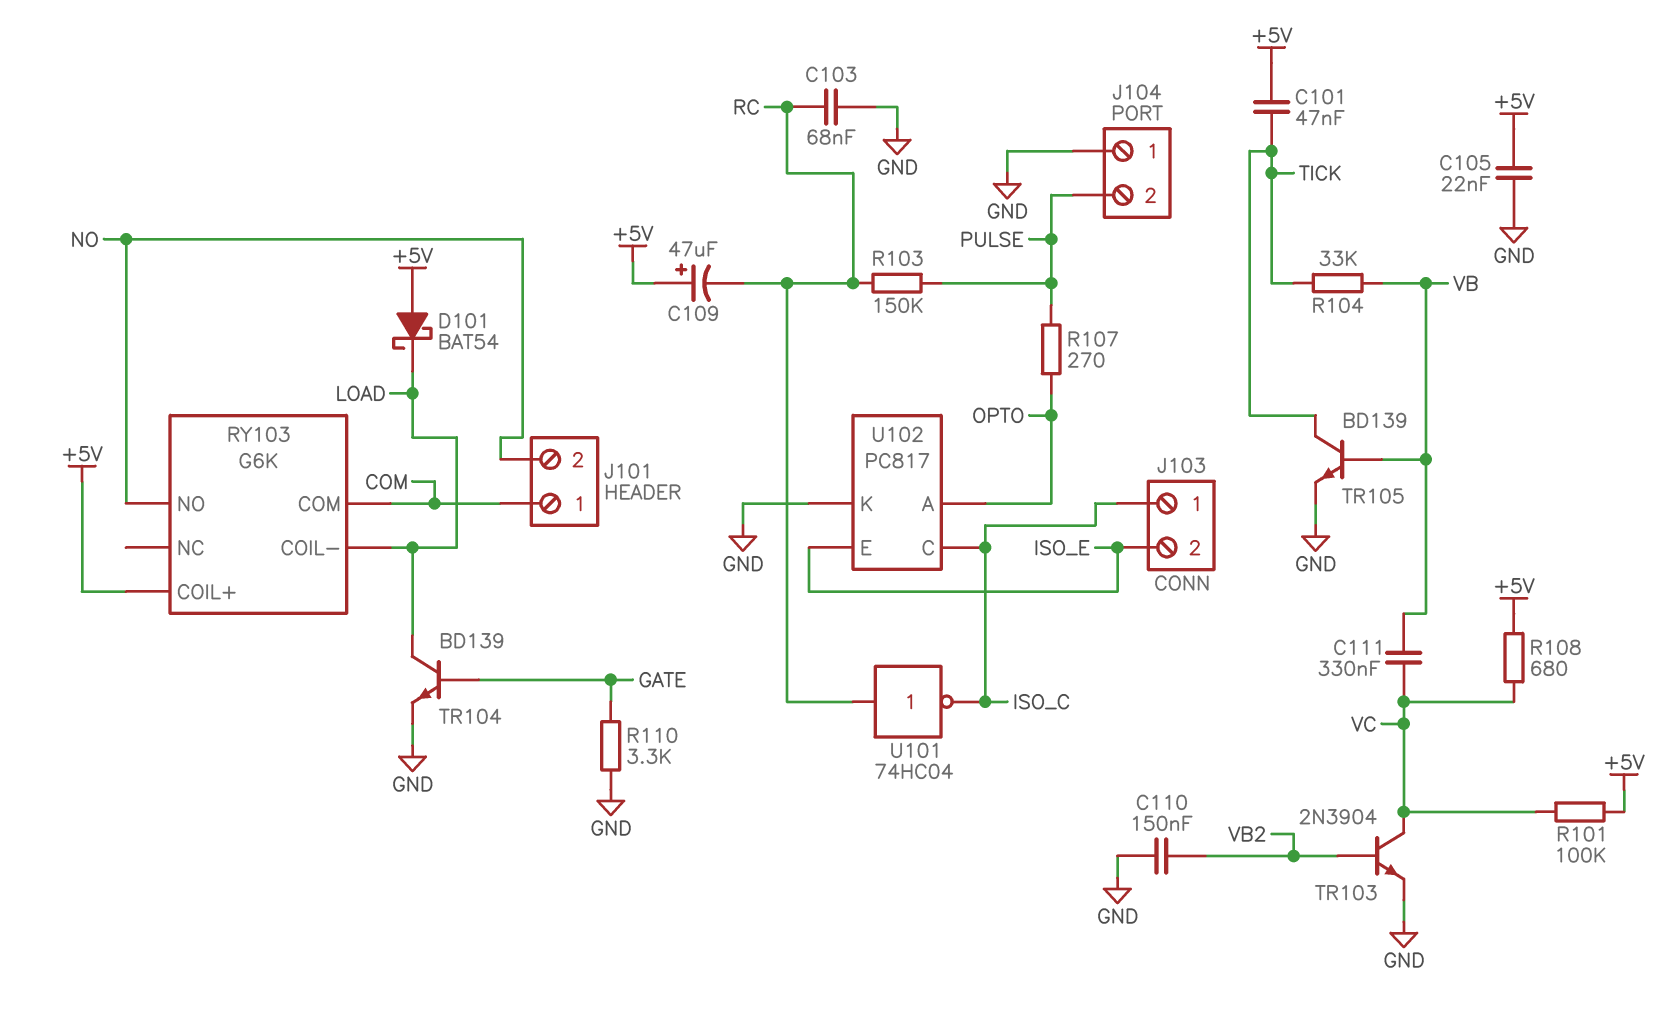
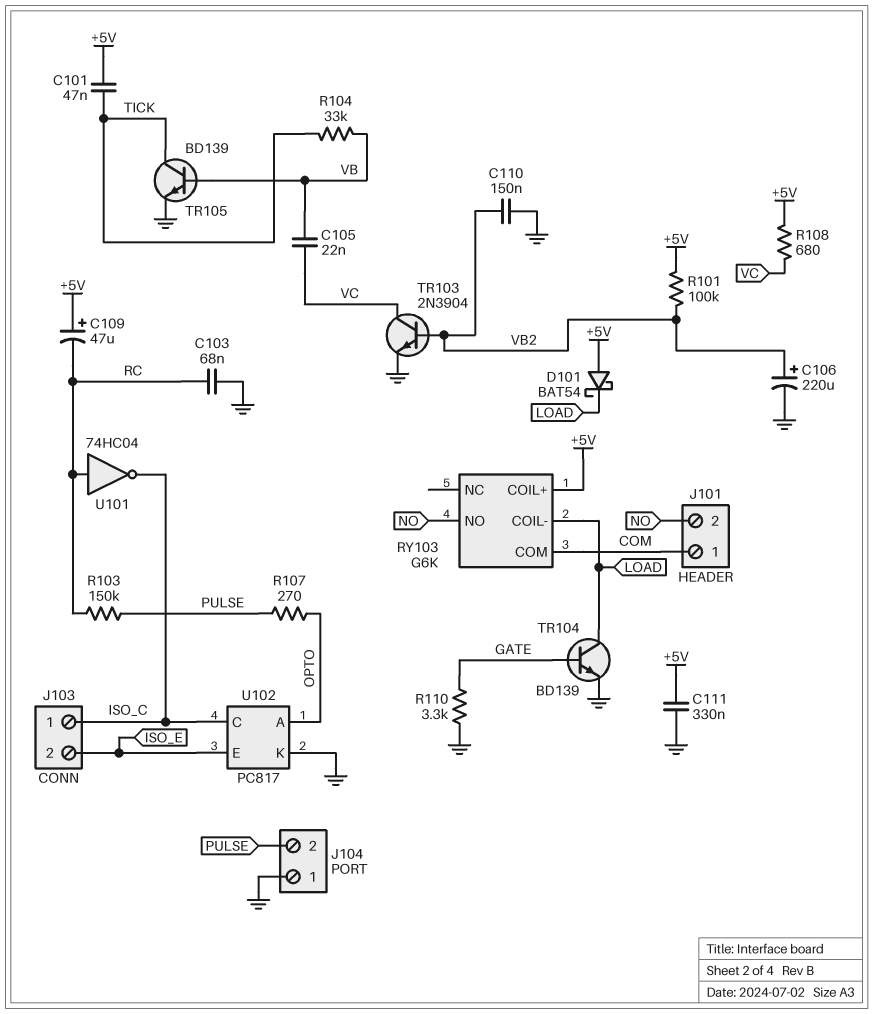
C105: 22nF (+5V, GND) -> 22nF (VB, VC)
C106: none -> 220uF (plus VB2, minus GND)
C111: 330nF (VB, VC) -> 330nF (+5V, GND)
R101: 100k (+5V, VC) -> 100k (+5V, VB2)

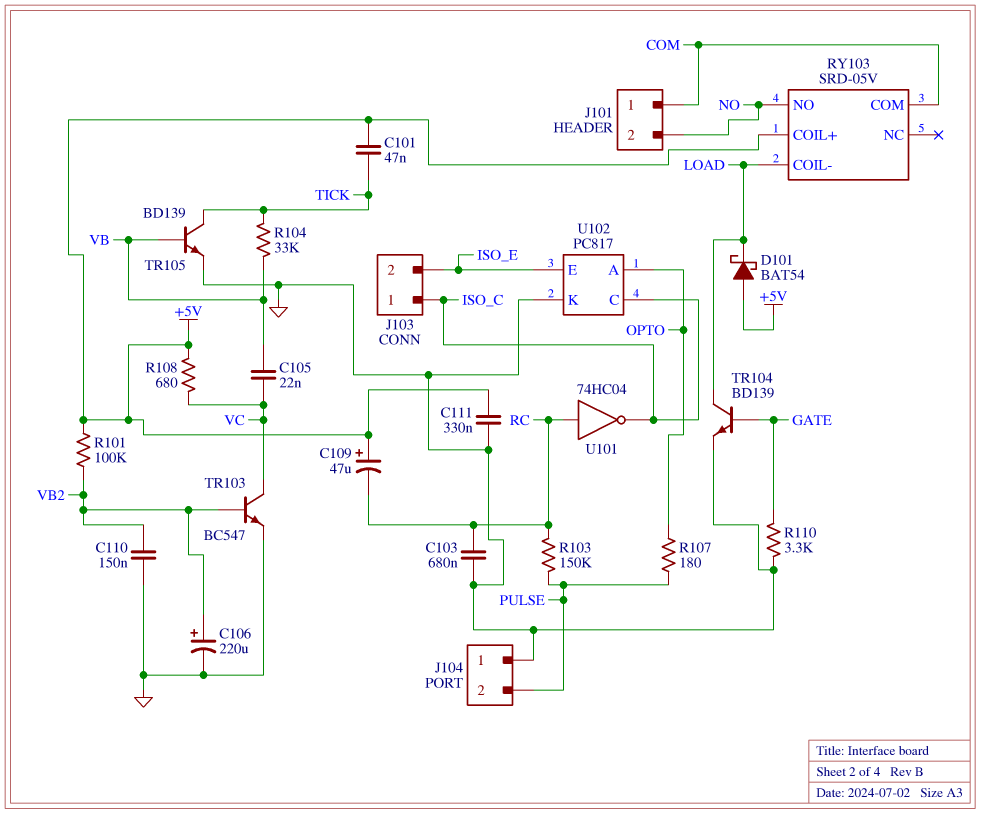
C103: 68nF (GND, RC) -> 680nF (GND, RC)
R107: 270 (OPTO, PULSE) -> 180 (OPTO, PULSE)
RY103: G6K -> SRD-05V
TR103: NPN 2N3904 (B VB2, C VC, E GND) -> NPN BC547 (B VB2, C VC, E GND)

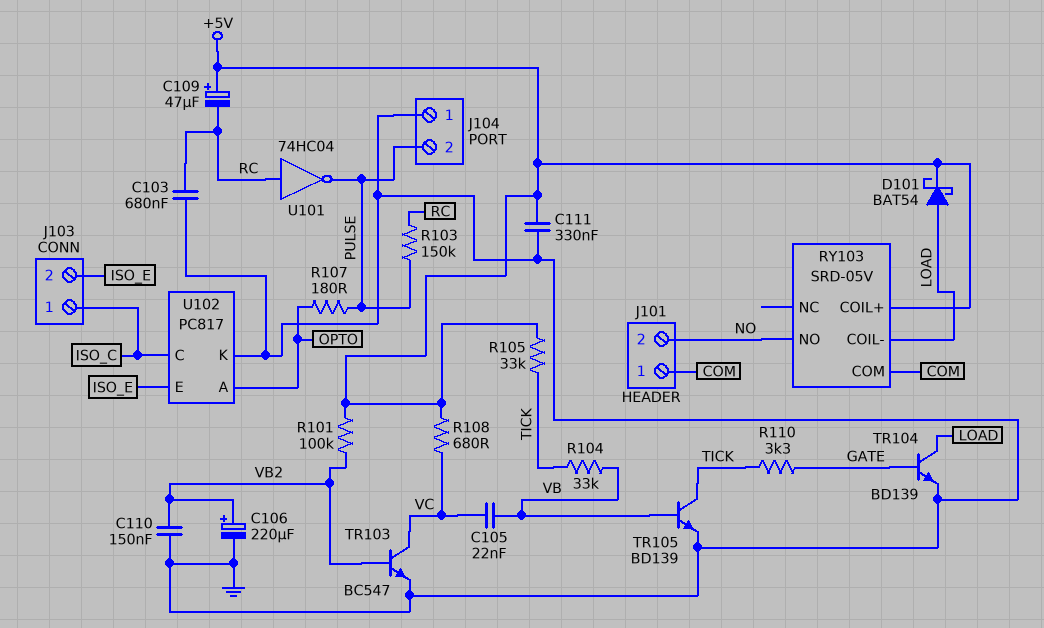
C101: 47nF (+5V, TICK) -> none
D101: schottky BAT54 (A +5V, K LOAD) -> schottky BAT54 (A LOAD, K +5V)
R105: none -> 33k (+5V, TICK)
R110: 3.3k (GATE, GND) -> 3.3k (GATE, TICK)
U101: NOT 74HC04 (in RC, out ISO_C) -> NOT 74HC04 (in RC, out PULSE)

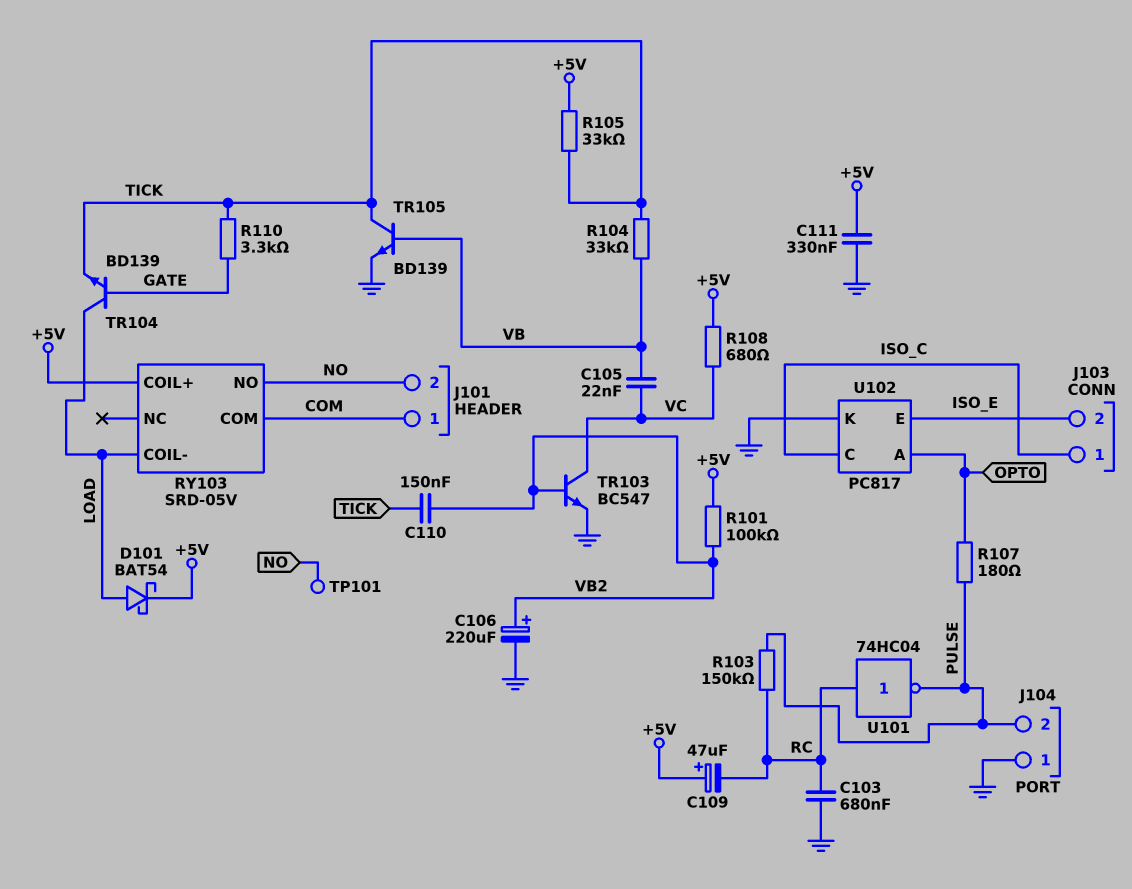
C110: 150nF (GND, VB2) -> 150nF (TICK, VB2)
TP101: none -> test point (NO)
TR104: NPN BD139 (B GATE, C LOAD, E GND) -> NPN BD139 (B GATE, C LOAD, E TICK)

